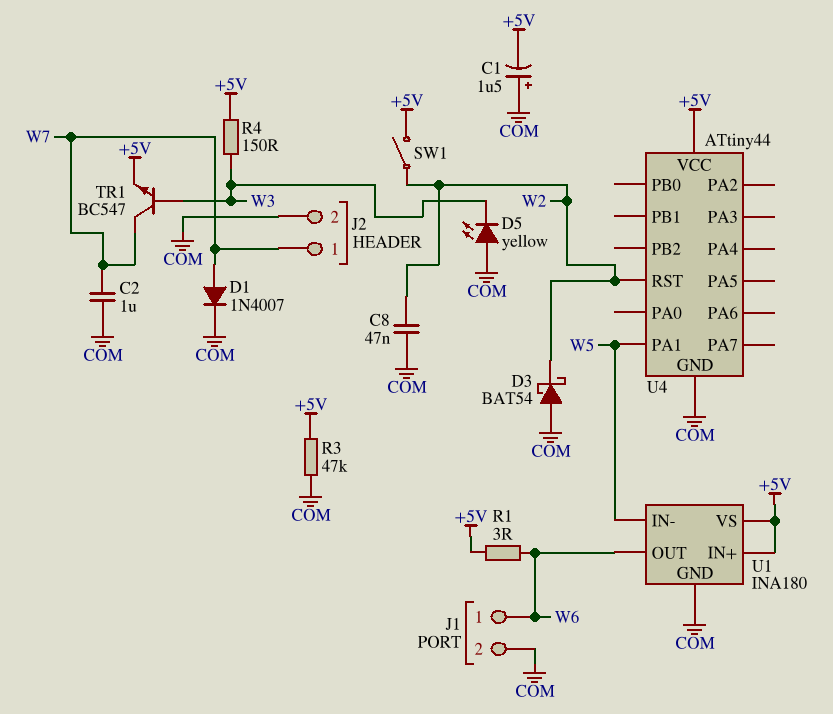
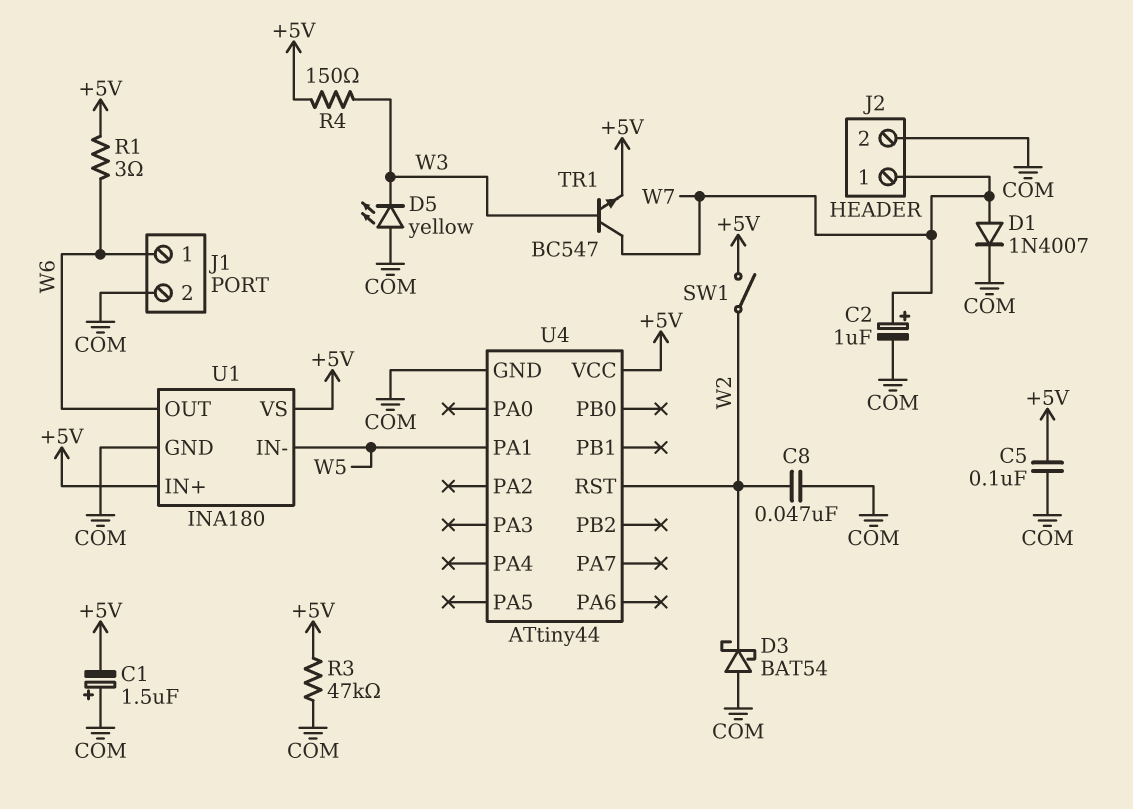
C2: 1uF (COM, W7) -> 1uF (plus W7, minus COM)
C5: none -> 100nF (+5V, COM)

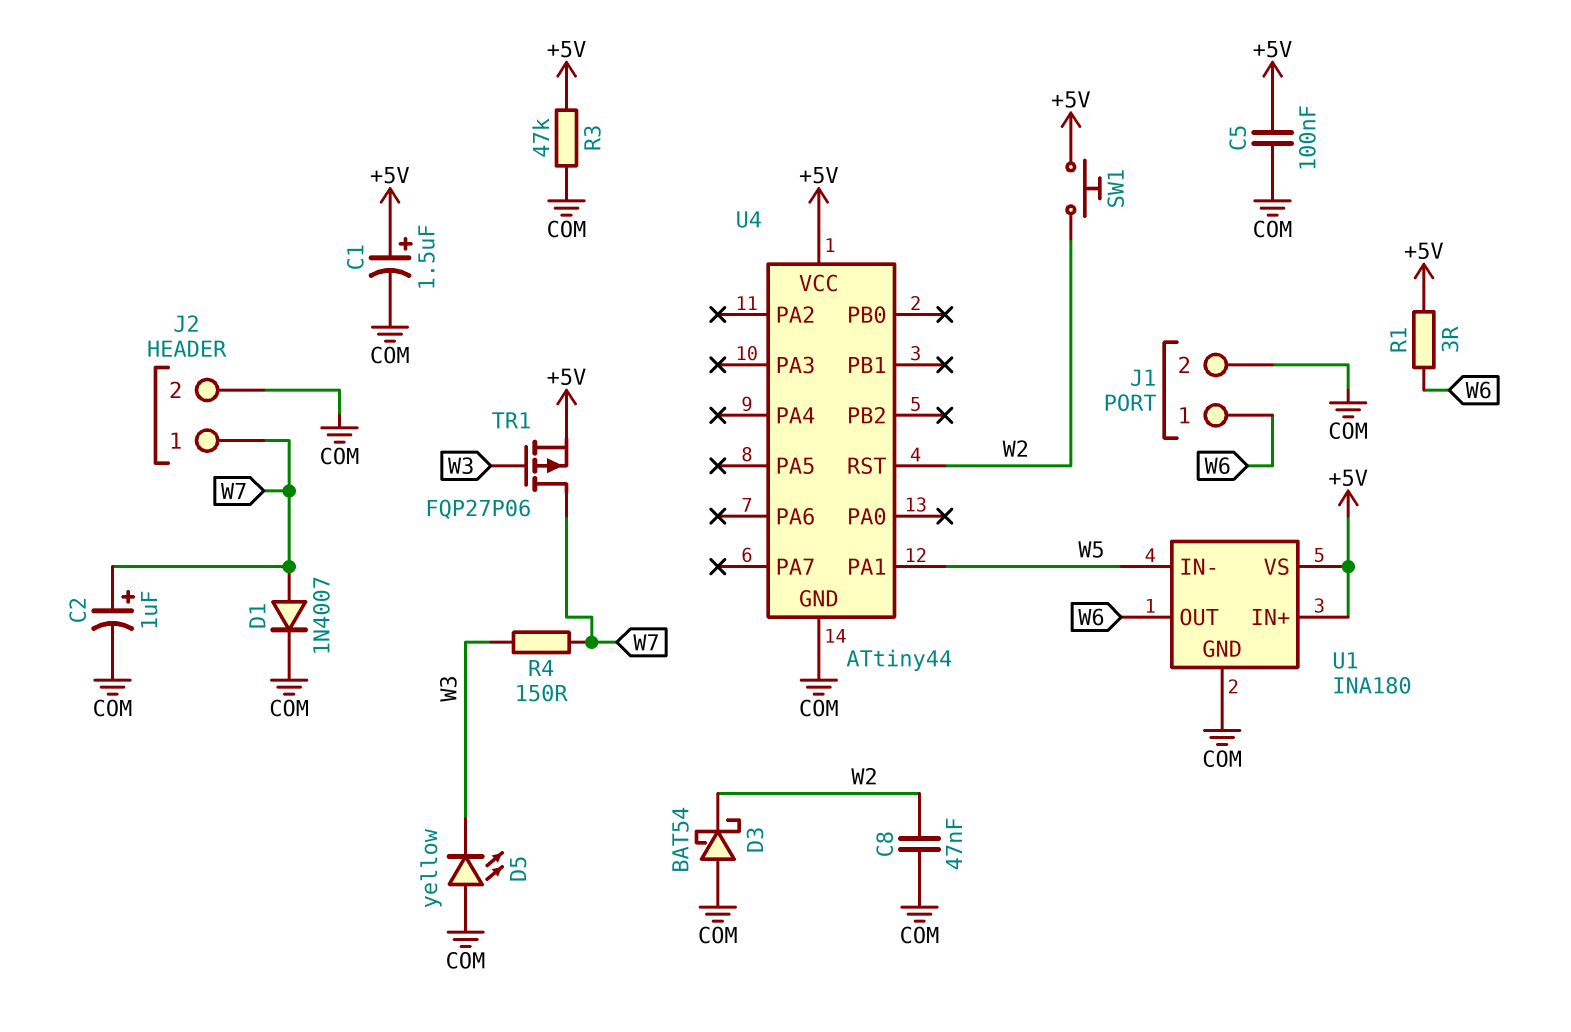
C1: 1.5uF (plus COM, minus +5V) -> 1.5uF (plus +5V, minus COM)
R4: 150 (+5V, W3) -> 150 (W3, W7)
SW1: switch (+5V, W2) -> button (+5V, W2)
TR1: NPN BC547 (B W3, C W7, E +5V) -> PMOS FQP27P06 (G W3, D W7, S +5V)

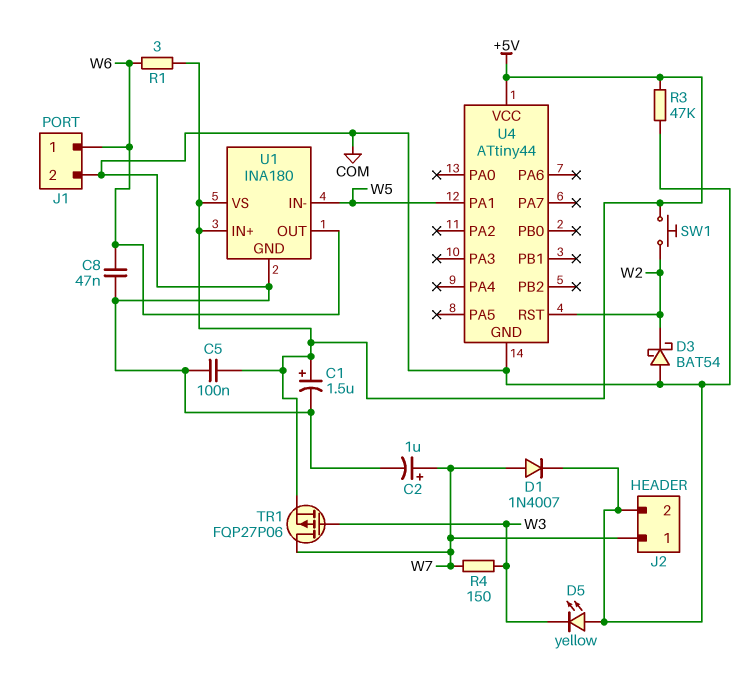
C8: 47nF (COM, W2) -> 47nF (COM, W6)

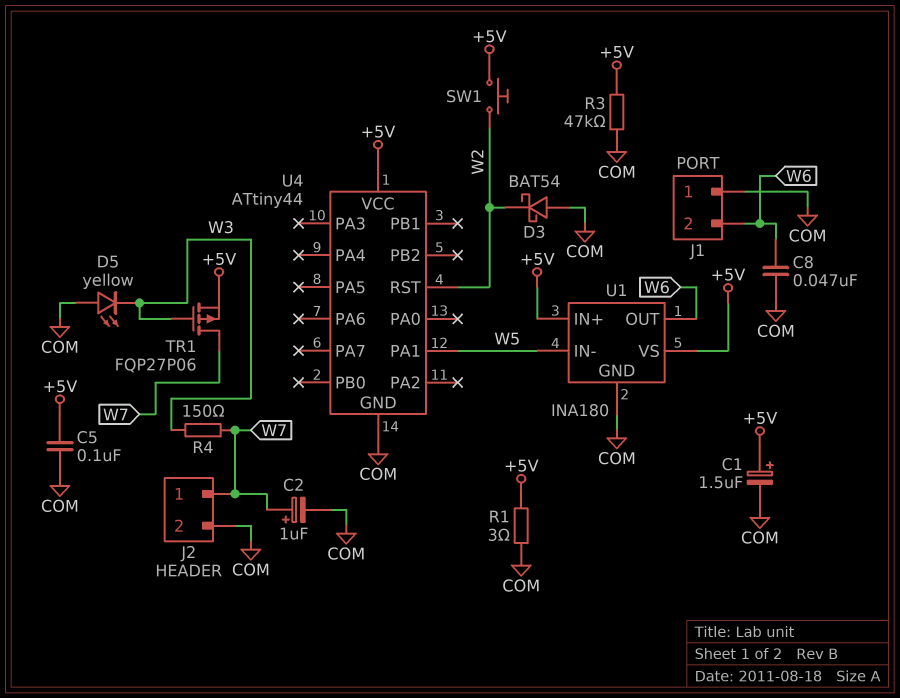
D1: diode 1N4007 (A W7, K COM) -> none
J1 pin 1: W6 -> COM
J1 pin 2: COM -> W6
R1: 3 (+5V, W6) -> 3 (+5V, COM)

